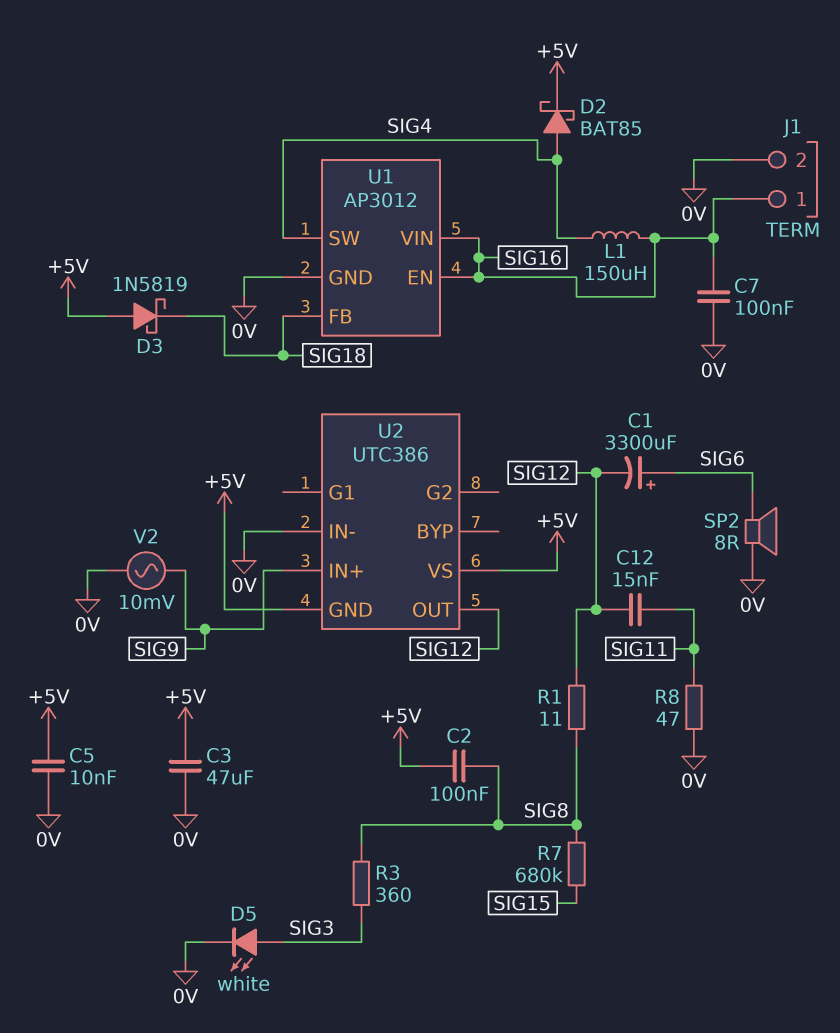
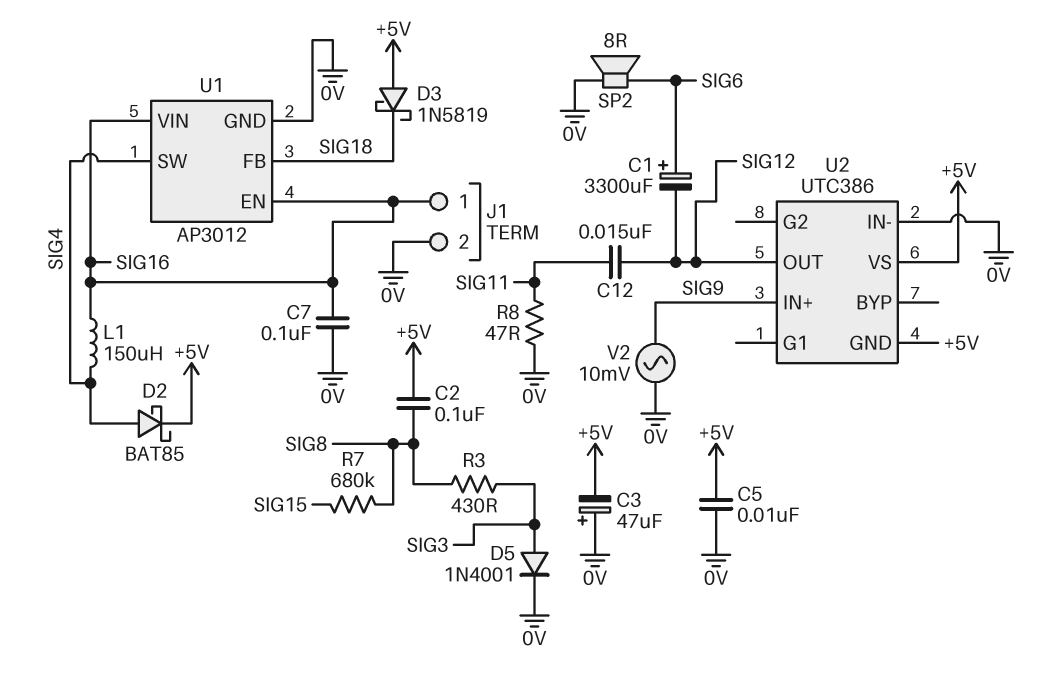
C3: 47uF (+5V, 0V) -> 47uF (plus 0V, minus +5V)
D5: LED white (A SIG3, K 0V) -> diode 1N4001 (A SIG3, K 0V)
R1: 11 (SIG8, SIG12) -> none
R3: 360 (SIG3, SIG8) -> 430 (SIG3, SIG8)

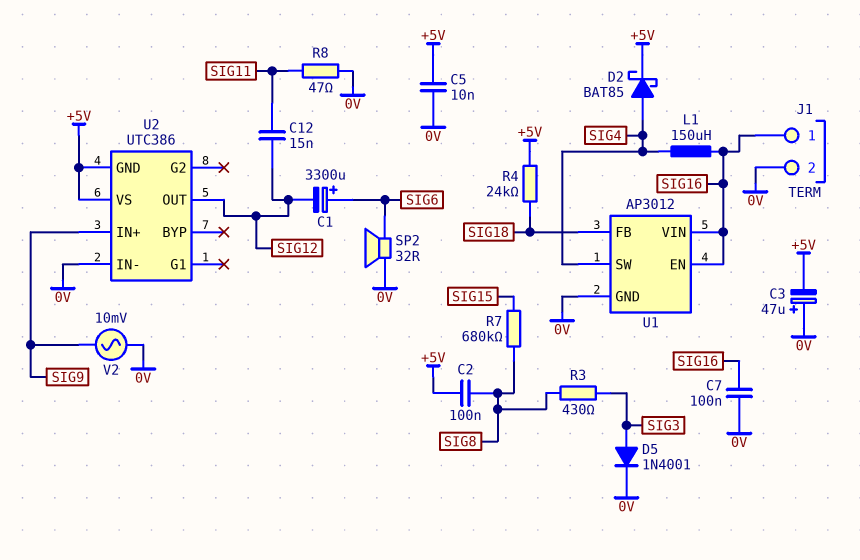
D3: schottky 1N5819 (A +5V, K SIG18) -> none
R4: none -> 24k (+5V, SIG18)
SP2: speaker 8R (0V, SIG6) -> speaker 32R (0V, SIG6)

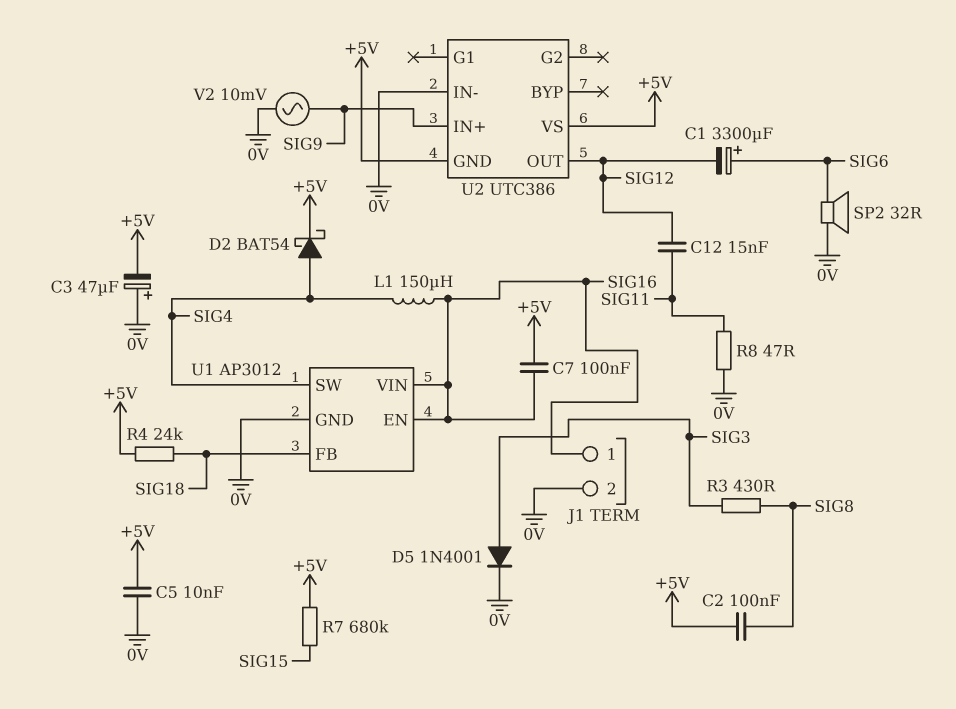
C7: 100nF (0V, SIG16) -> 100nF (+5V, SIG16)
D2: schottky BAT85 (A SIG4, K +5V) -> schottky BAT54 (A SIG4, K +5V)
R7: 680k (SIG8, SIG15) -> 680k (+5V, SIG15)

